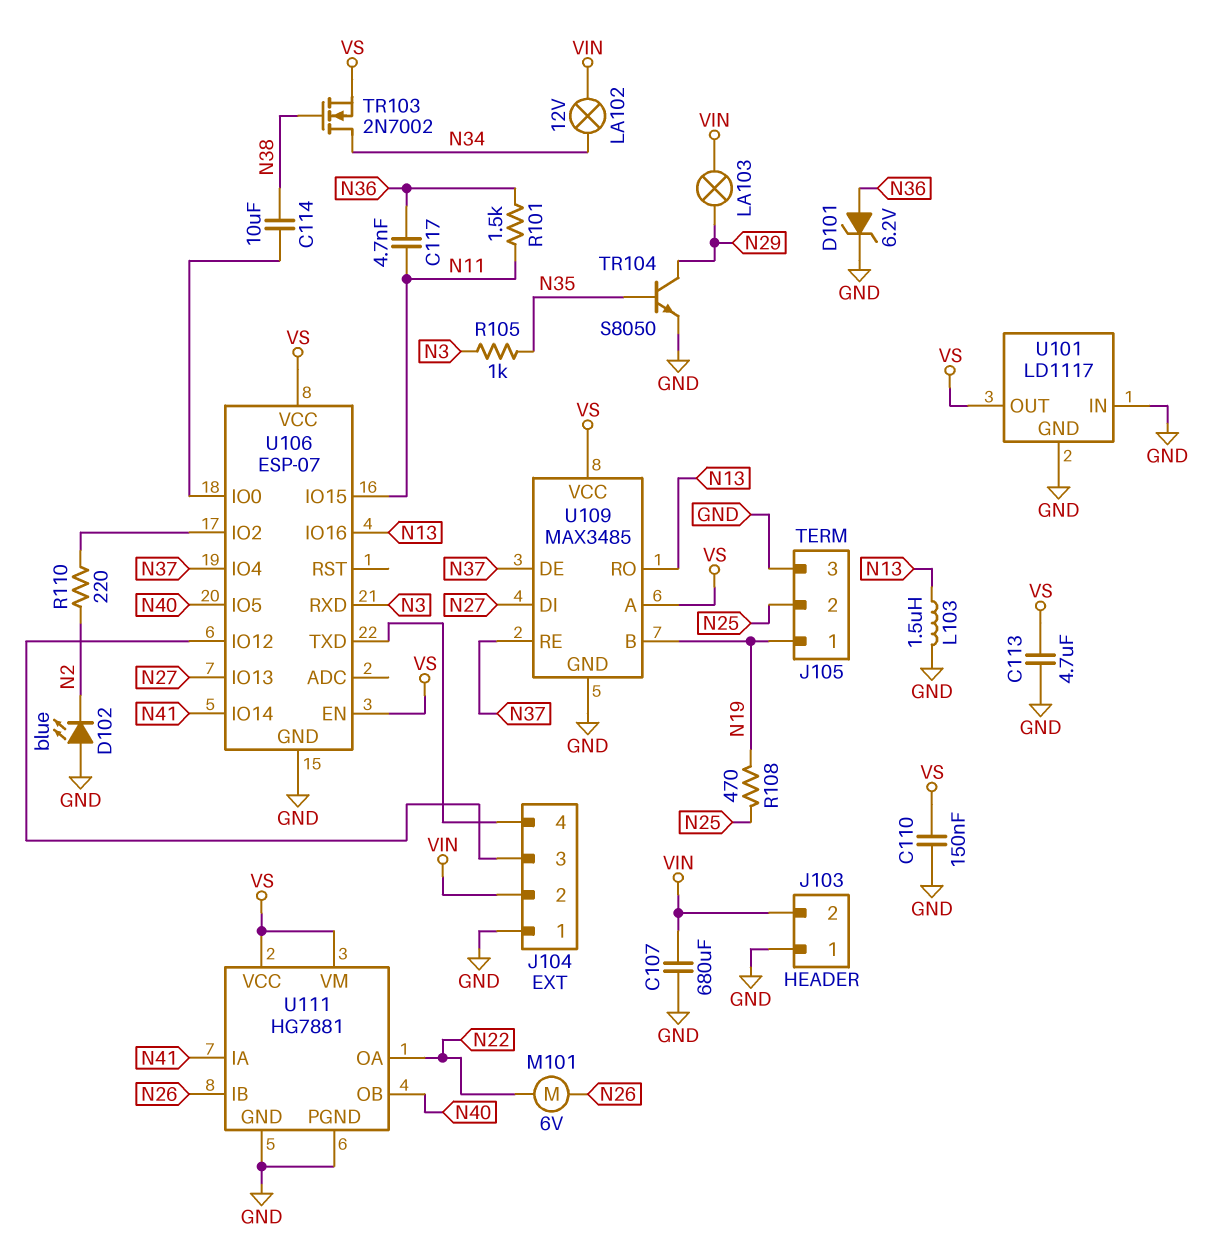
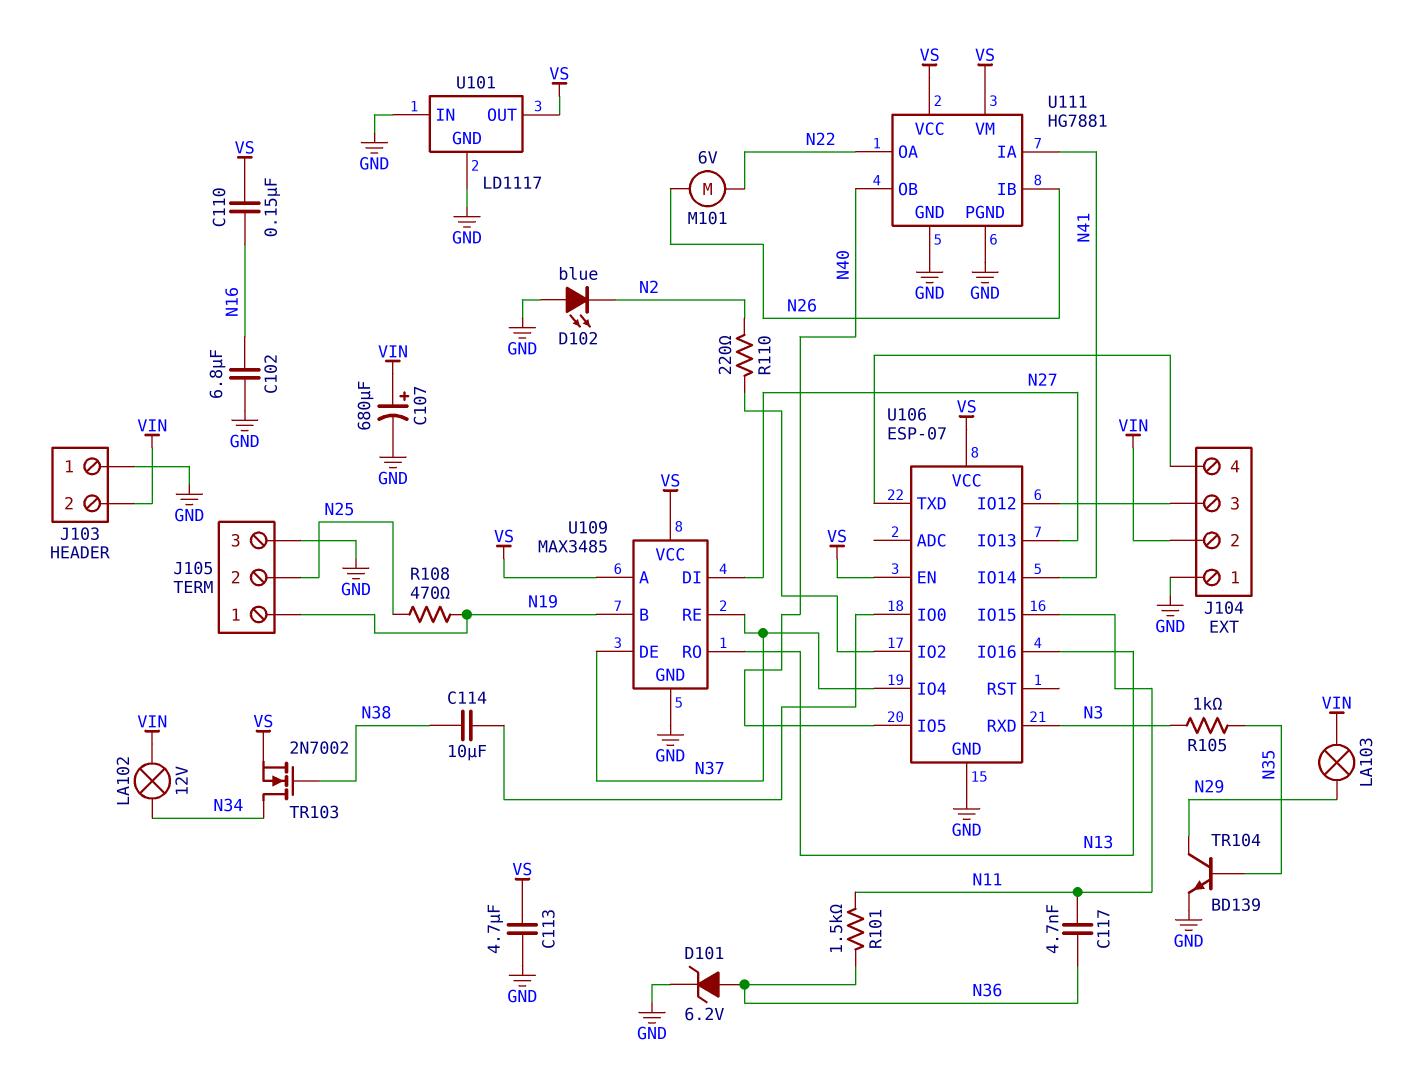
C102: none -> 6.8uF (GND, N16)
C107: 680uF (GND, VIN) -> 680uF (plus VIN, minus GND)
C110: 150nF (GND, VS) -> 150nF (N16, VS)
L103: 1.5uH (GND, N13) -> none
TR104: NPN S8050 (B N35, C N29, E GND) -> NPN BD139 (B N35, C N29, E GND)

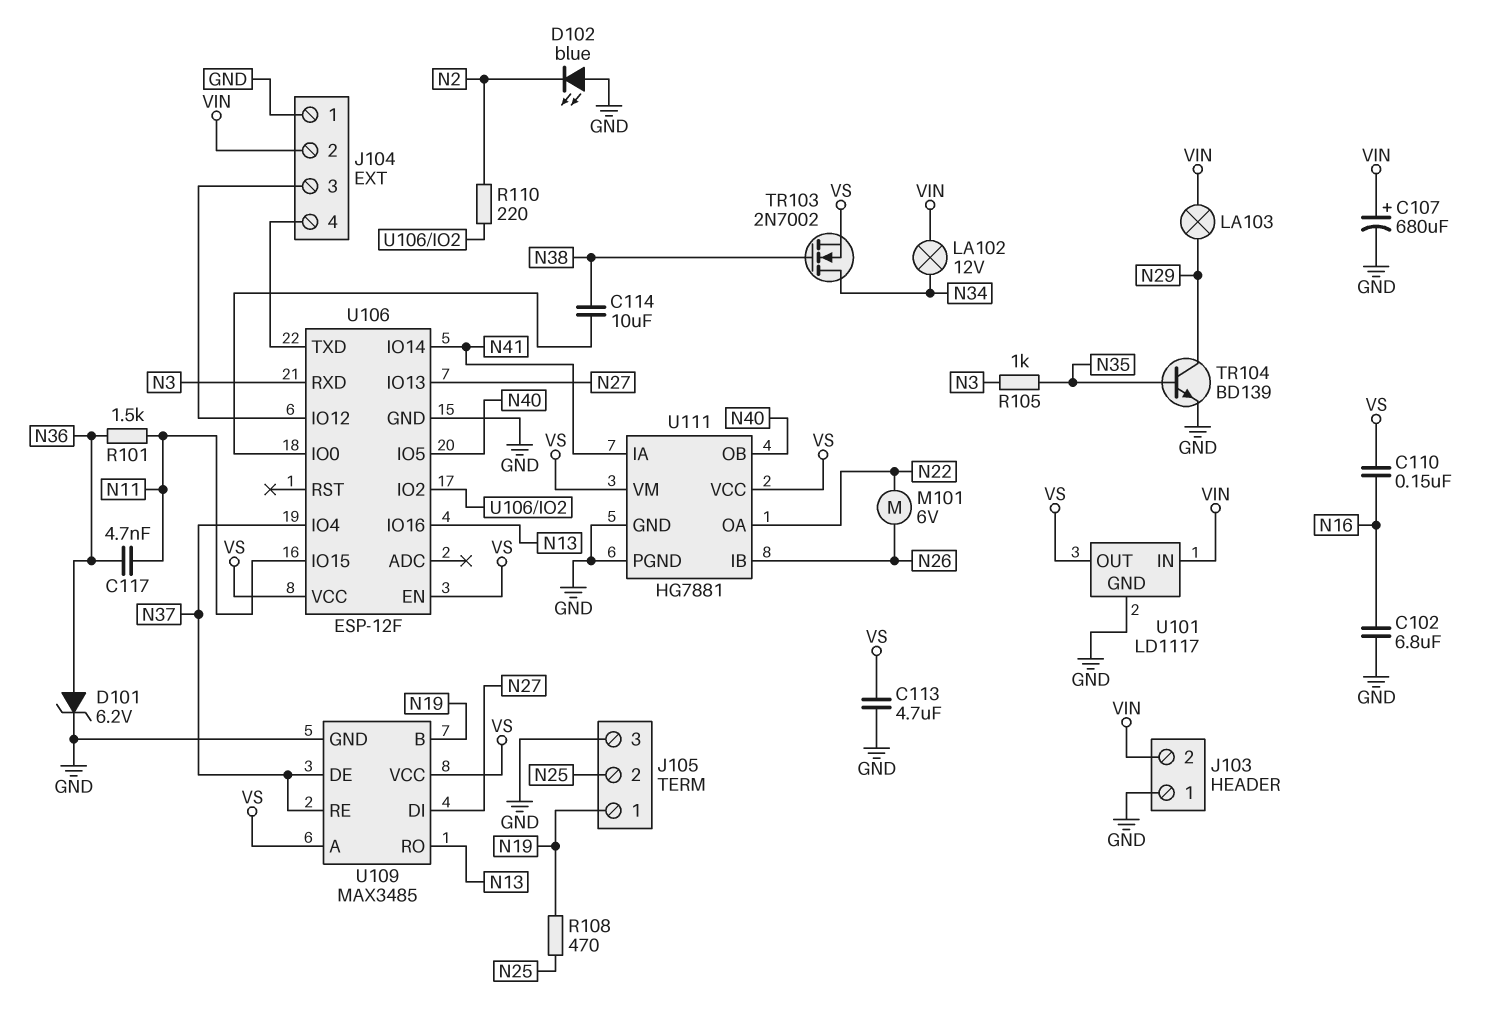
U101 pin IN: GND -> VIN
U106: ESP-07 -> ESP-12F

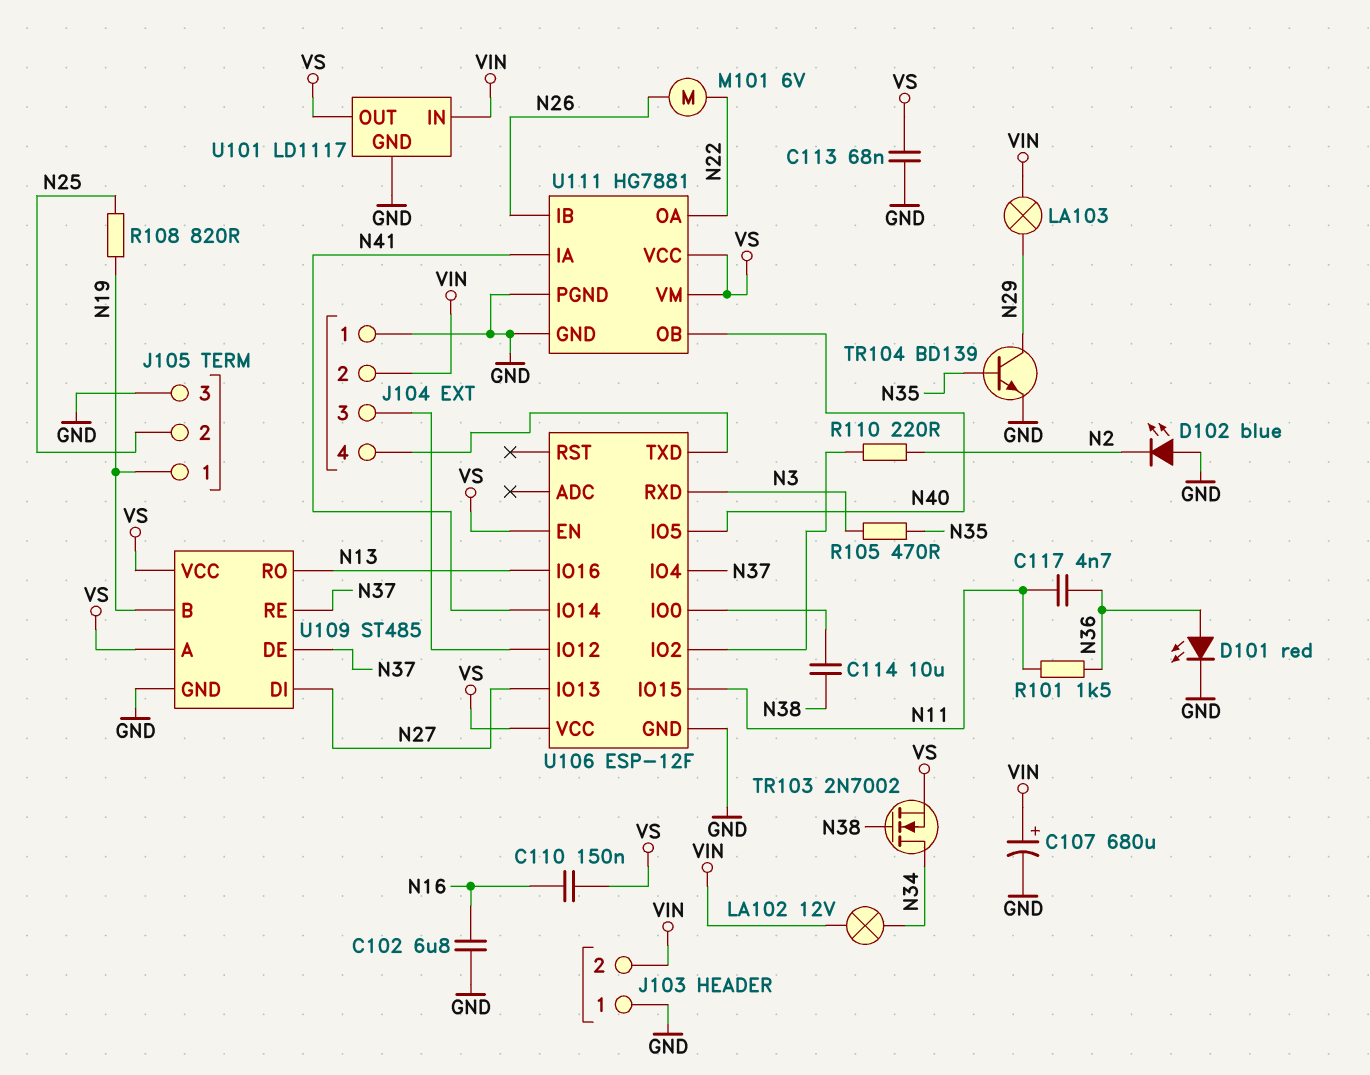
C113: 4.7uF (GND, VS) -> 68nF (GND, VS)
D101: zener 6.2V (A N36, K GND) -> LED red (A N36, K GND)
R105: 1k (N3, N35) -> 470 (N3, N35)
R108: 470 (N19, N25) -> 820 (N19, N25)
U109: MAX3485 -> ST485

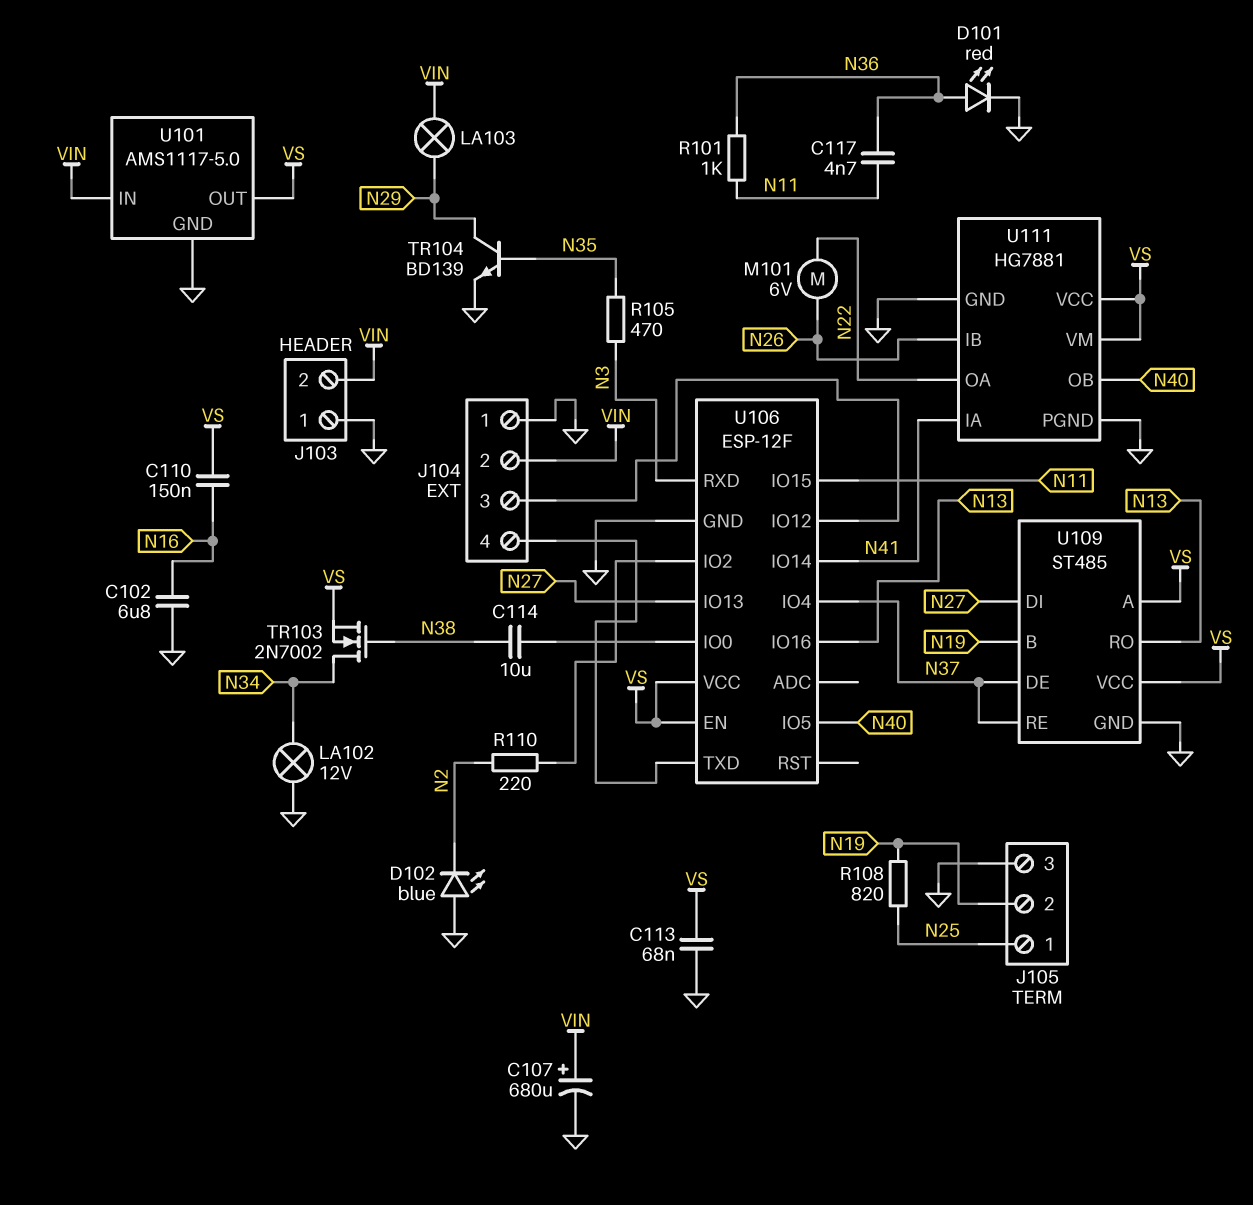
J105 pin 1: N19 -> N25
J105 pin 2: N25 -> N19
LA102: lamp 12V (N34, VIN) -> lamp 12V (GND, N34)
R101: 1.5k (N11, N36) -> 1k (N11, N36)
U101: LD1117 -> AMS1117-5.0

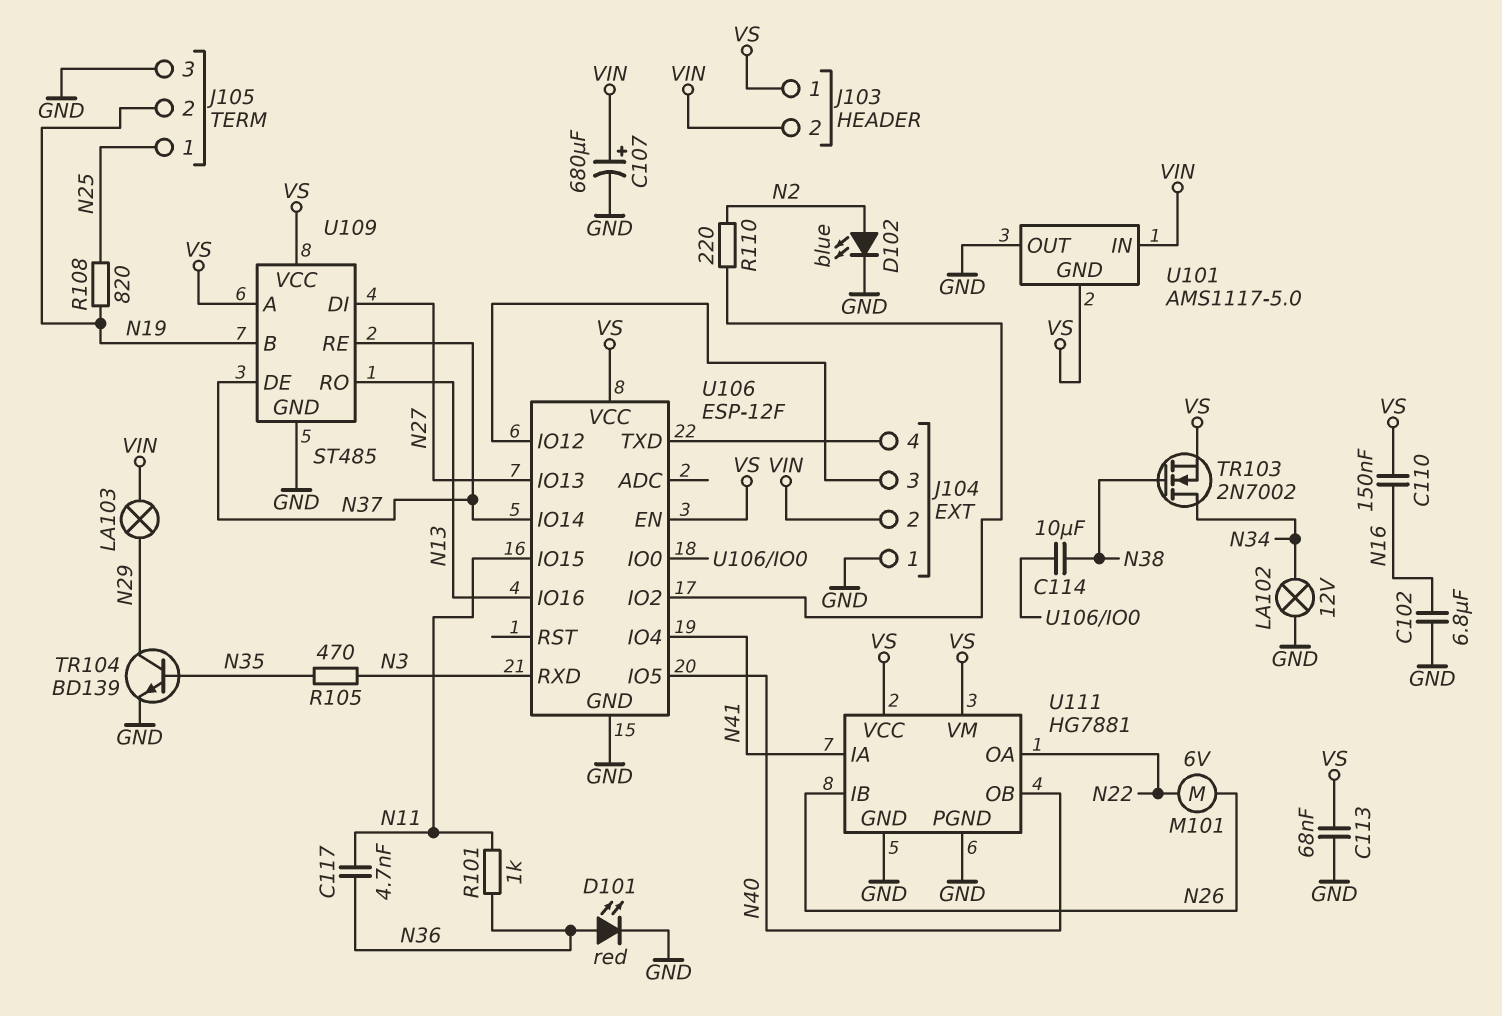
D102: LED blue (A GND, K N2) -> LED blue (A N2, K GND)
J103 pin 1: GND -> VS
U101 pin GND: GND -> VS
U101 pin OUT: VS -> GND
U106 pin IO4: N37 -> N41
U106 pin IO14: N41 -> N37

